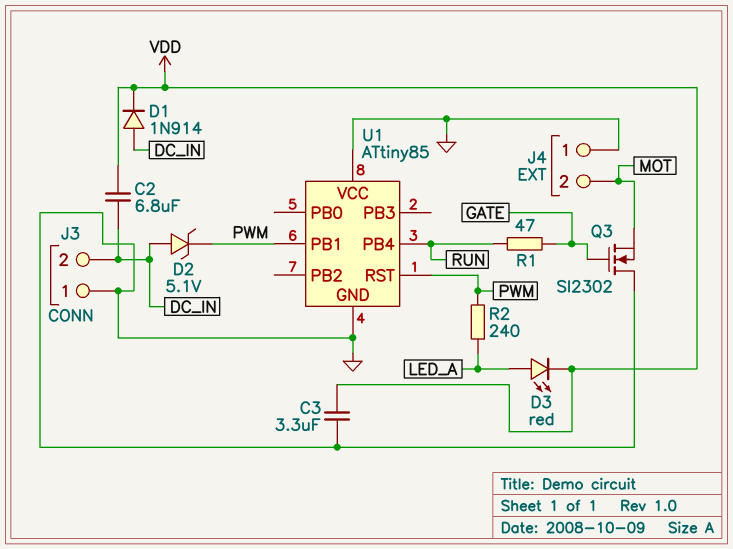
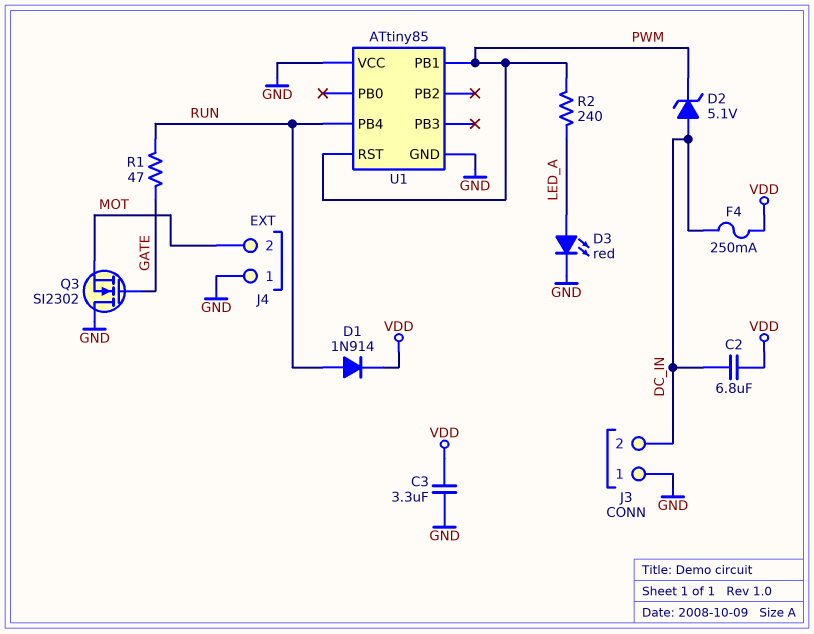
D1: diode 1N914 (A DC_IN, K VDD) -> diode 1N914 (A RUN, K VDD)
D3: LED red (A LED_A, K VDD) -> LED red (A LED_A, K GND)
F4: none -> 250mA (DC_IN, VDD)

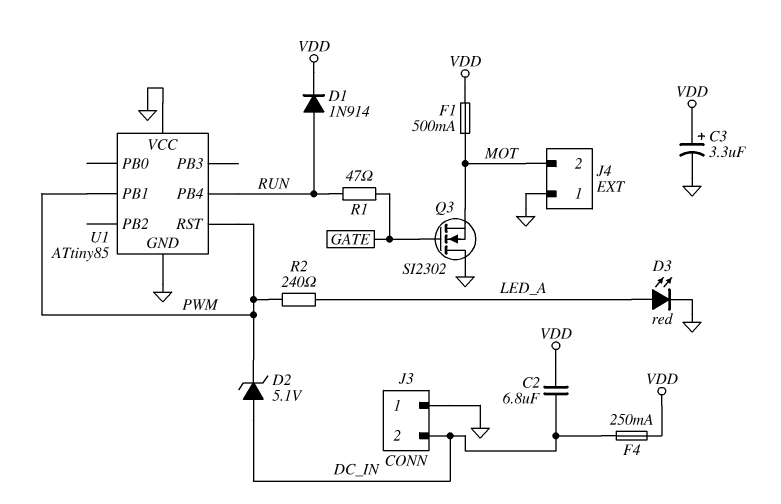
C3: 3.3uF (GND, VDD) -> 3.3uF (plus VDD, minus GND)
F1: none -> 500mA (MOT, VDD)

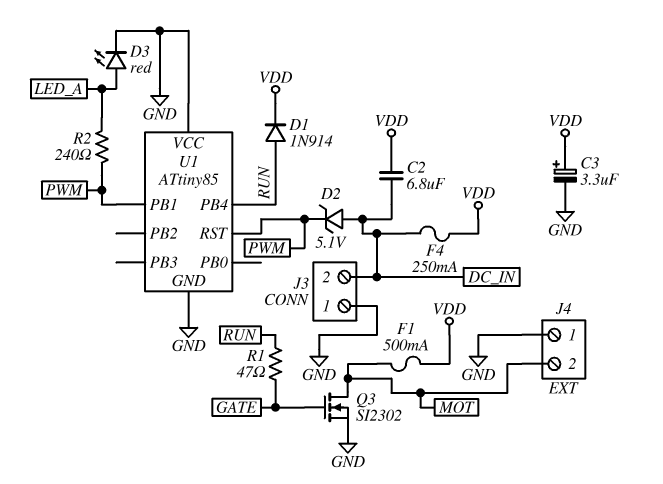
Q3: NMOS SI2302 (G GATE, D GND, S MOT) -> NMOS SI2302 (G GATE, D MOT, S GND)

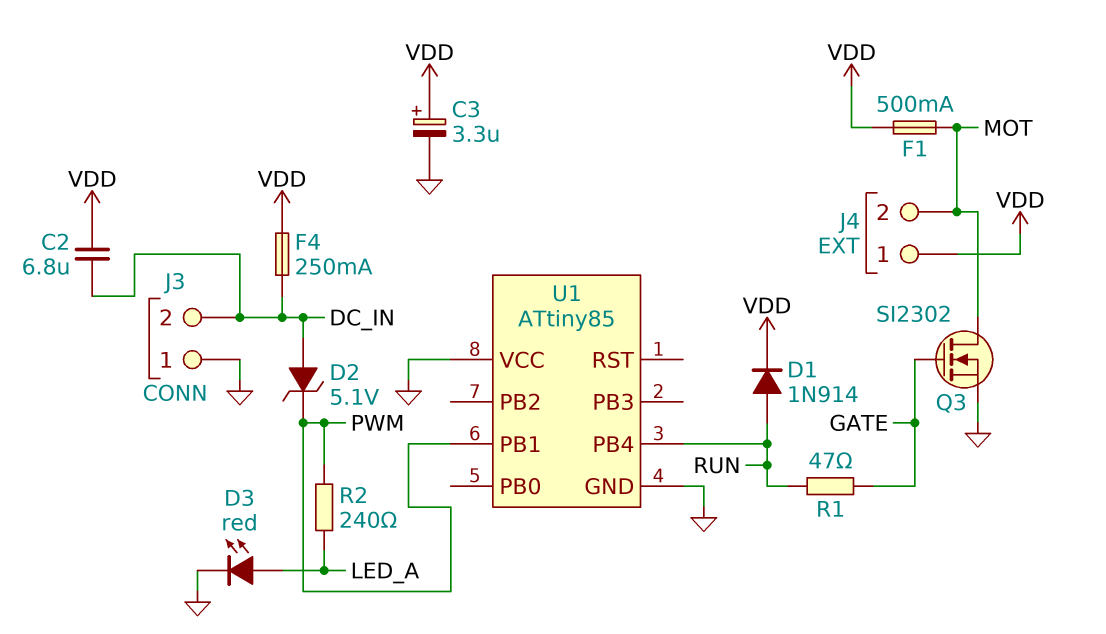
J4 pin 1: GND -> VDD
U1 pin RST: PWM -> none

